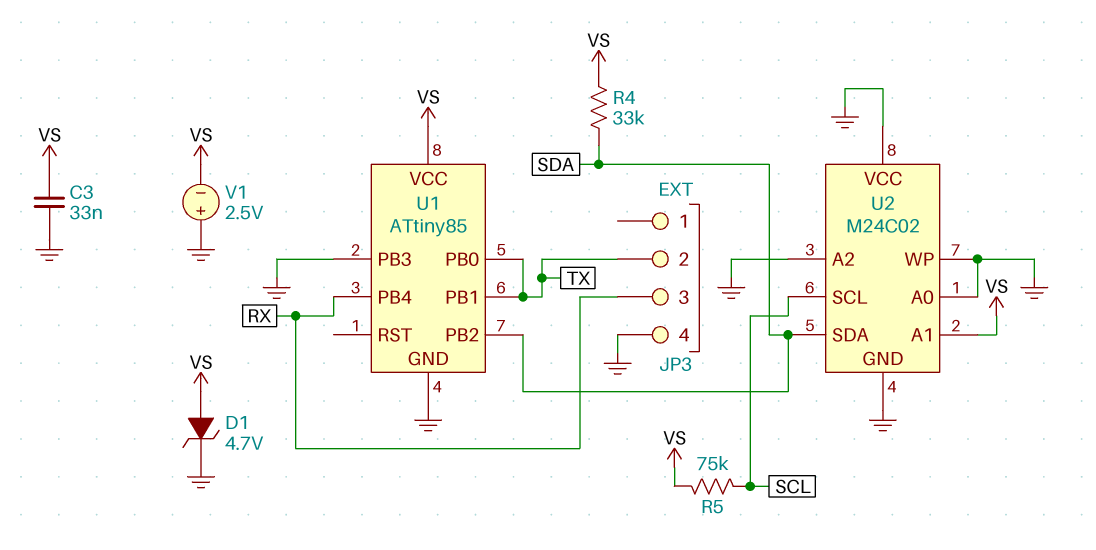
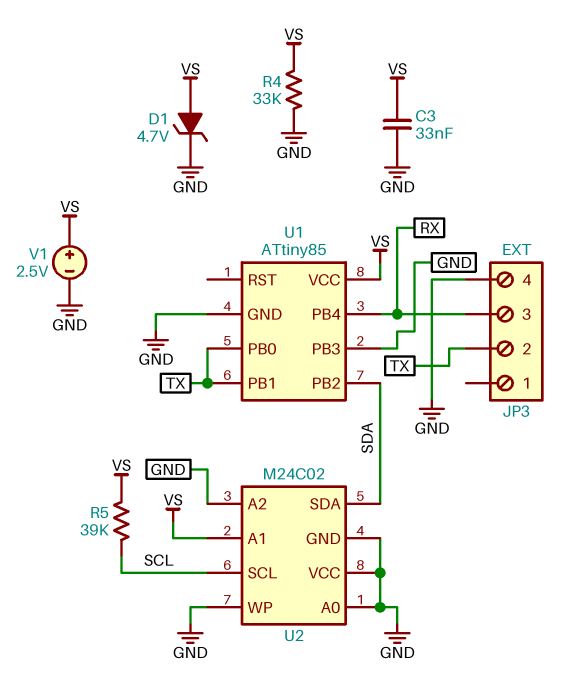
R4: 33k (SDA, VS) -> 33k (GND, VS)
R5: 75k (SCL, VS) -> 39k (SCL, VS)
V1: 2.5V (plus GND, minus VS) -> 2.5V (plus VS, minus GND)

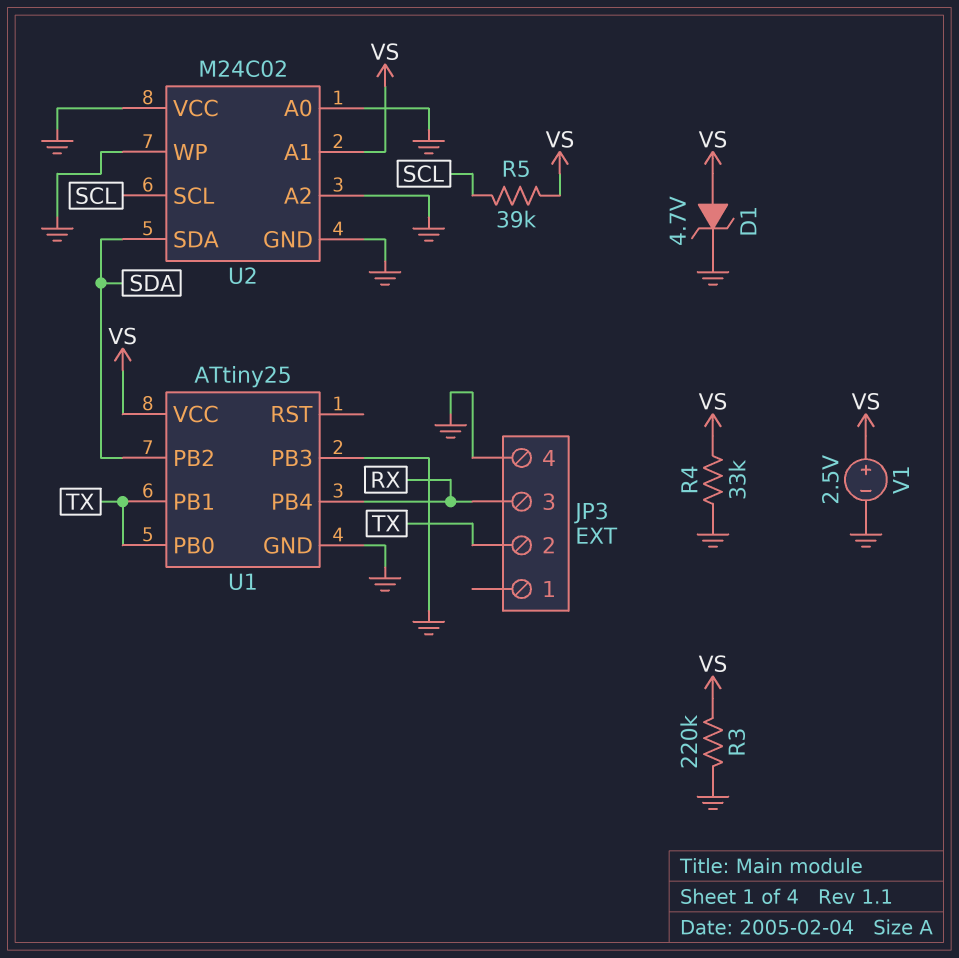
C3: 33nF (GND, VS) -> none
R3: none -> 220k (GND, VS)
U1: ATtiny85 -> ATtiny25

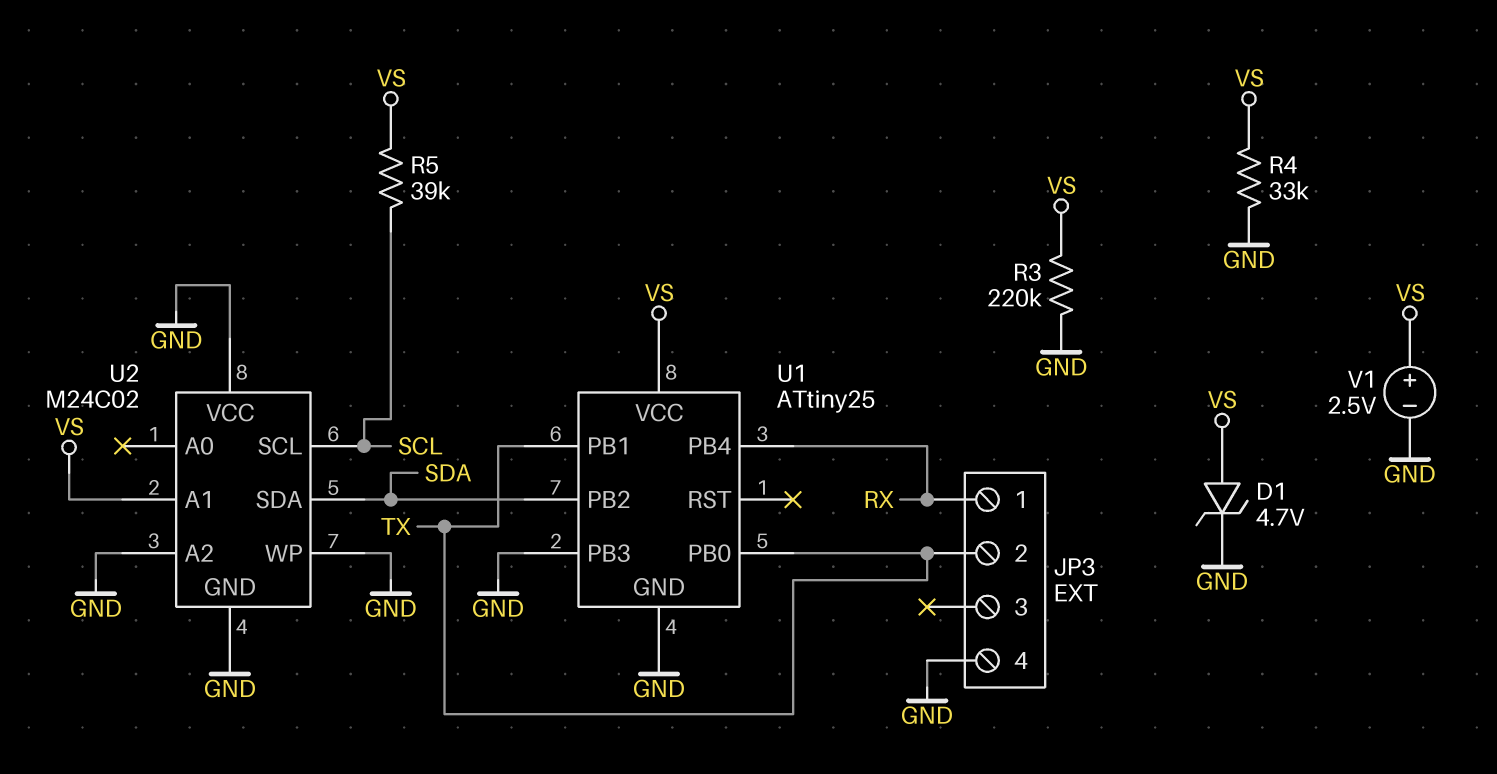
JP3 pin 1: none -> RX
JP3 pin 3: RX -> none
U2 pin A0: GND -> none

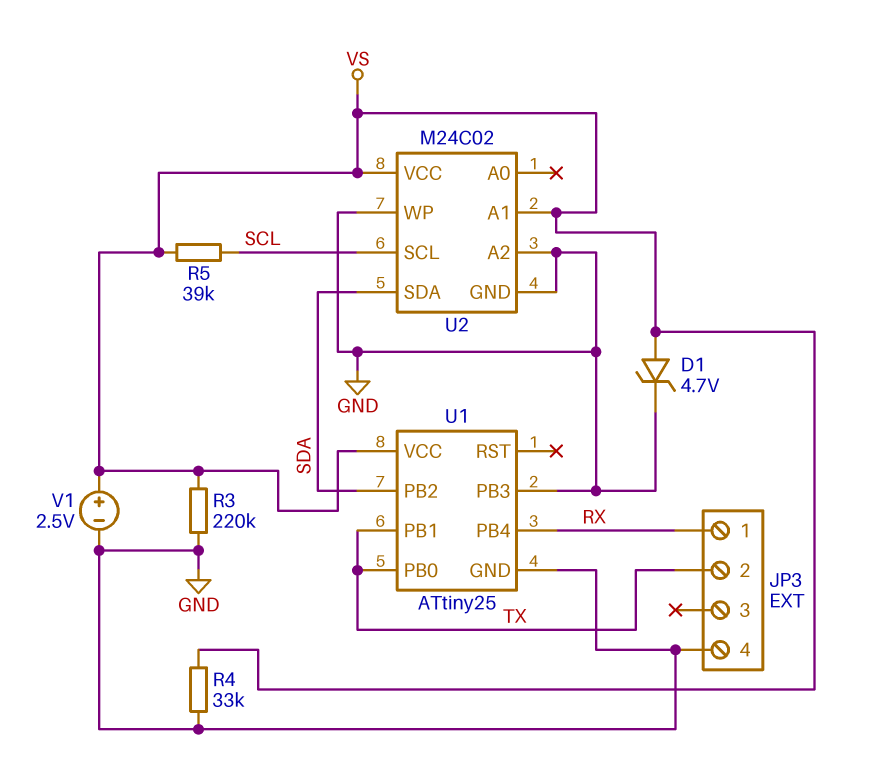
U2 pin VCC: GND -> VS

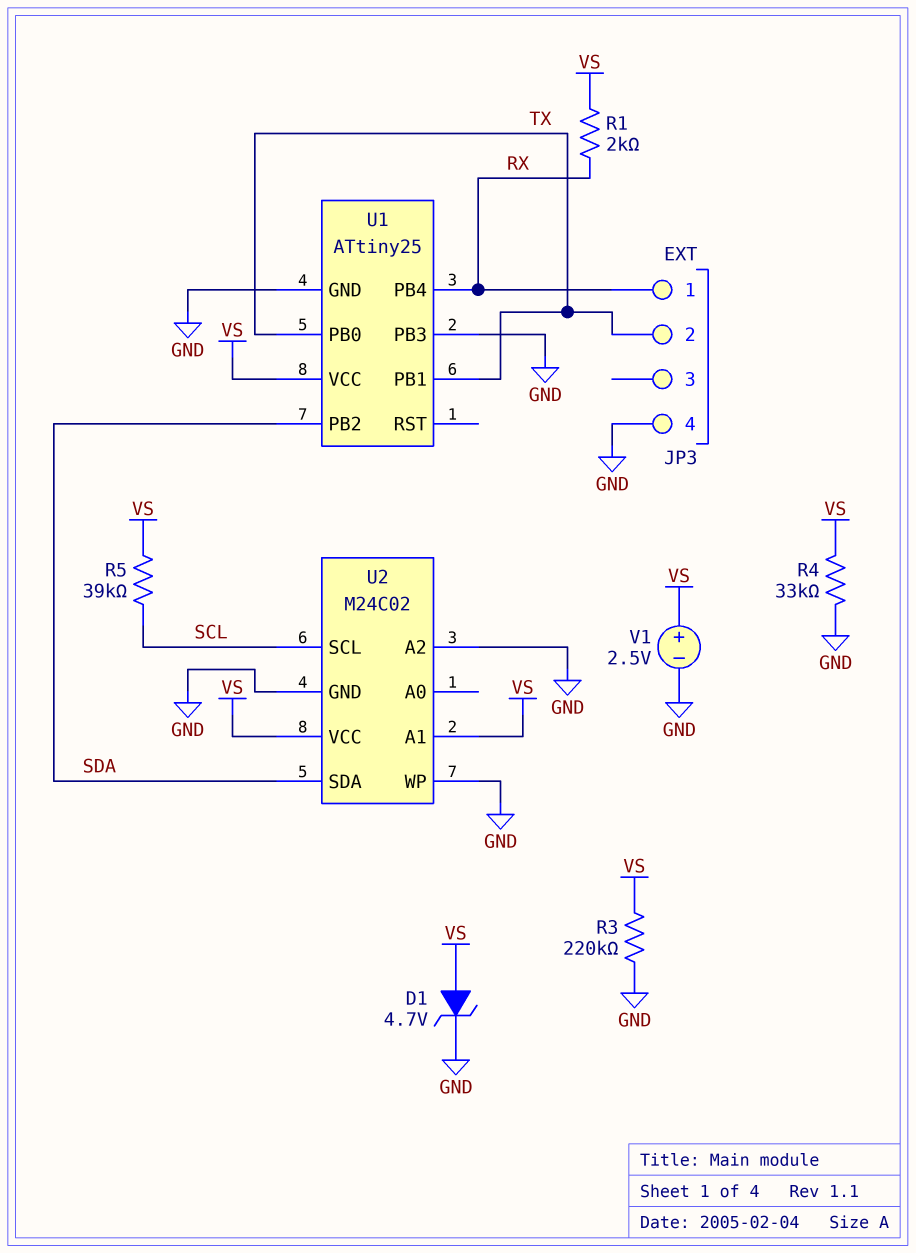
R1: none -> 2k (RX, VS)

